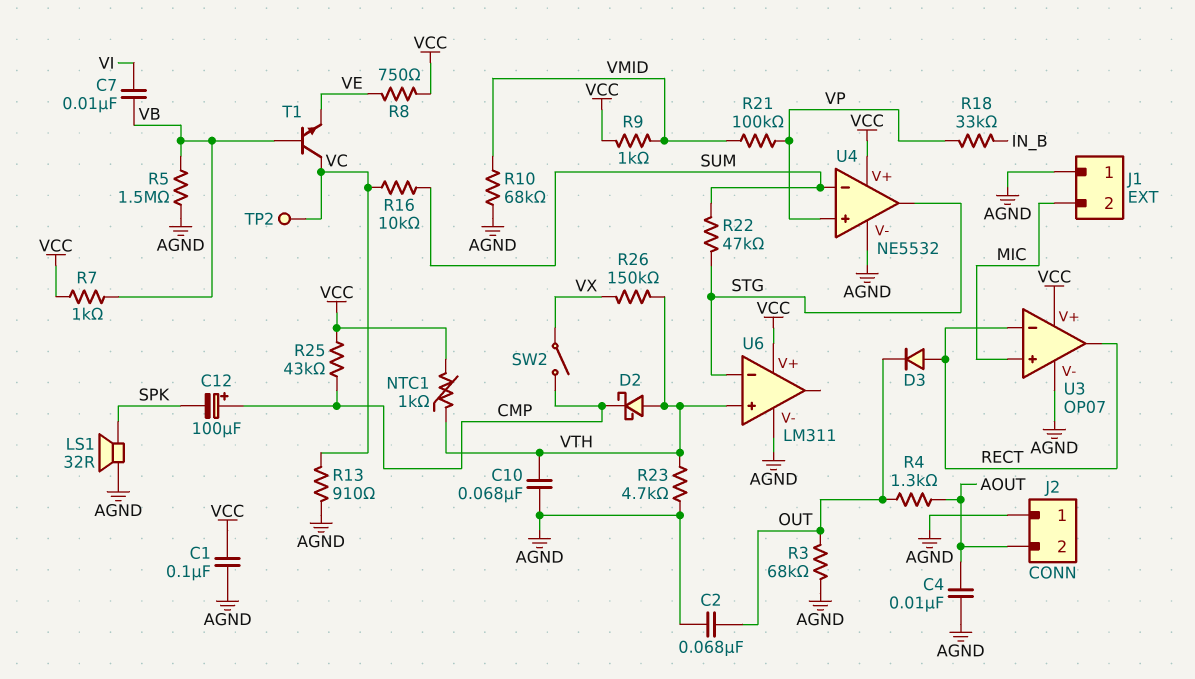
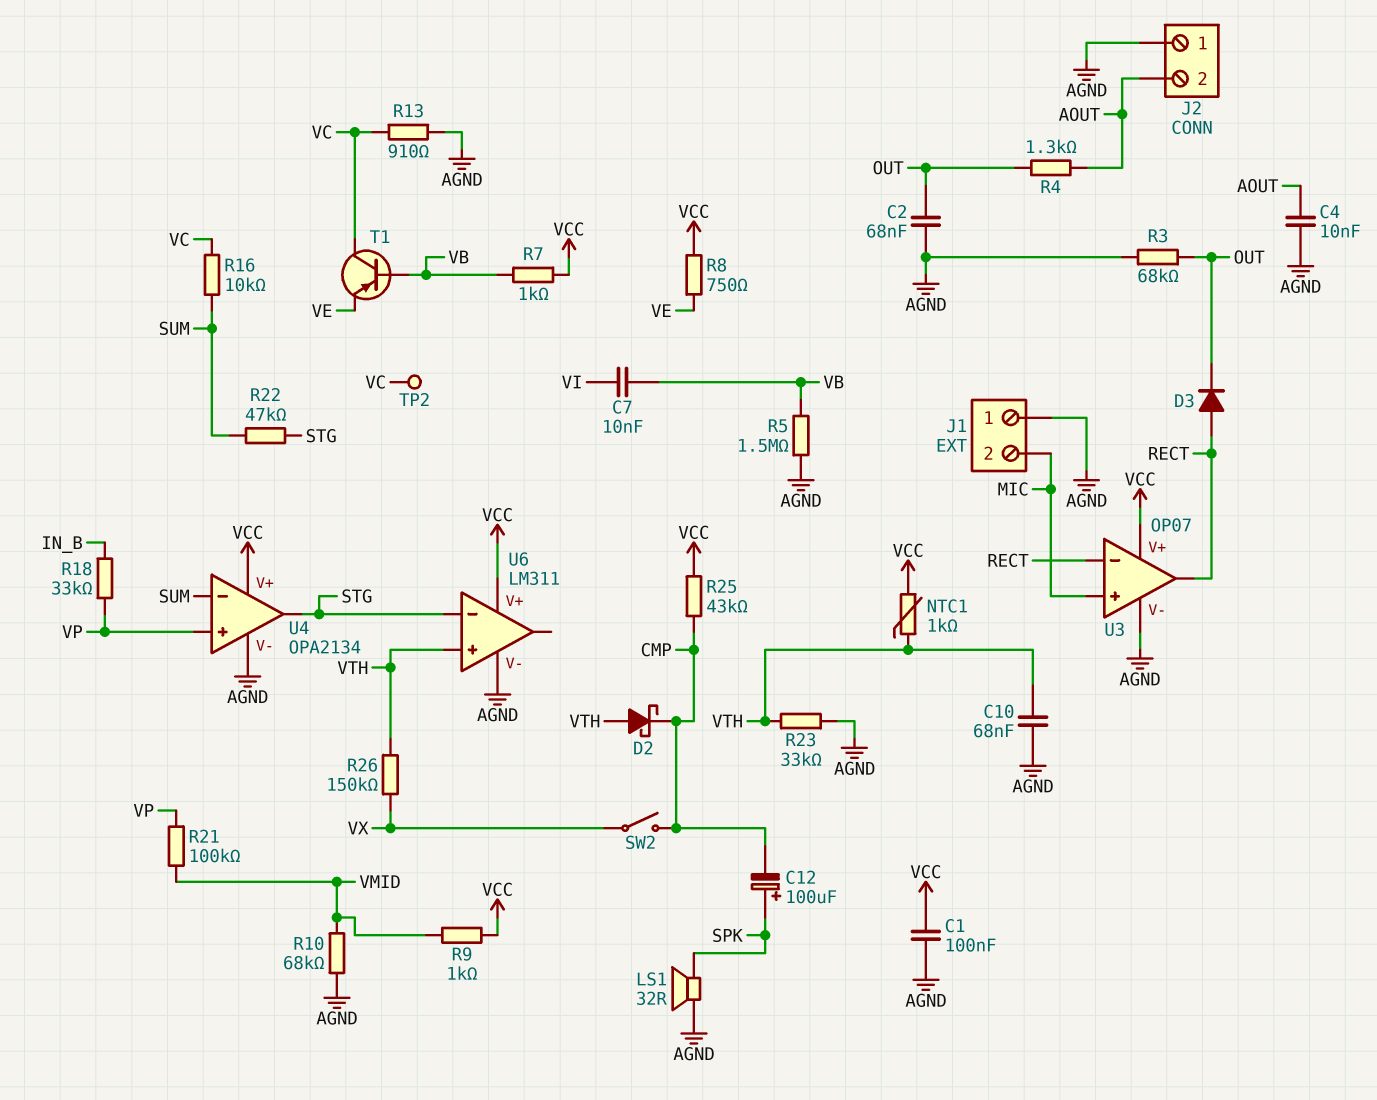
C12: 100uF (plus CMP, minus SPK) -> 100uF (plus SPK, minus CMP)
R23: 4.7k (AGND, VTH) -> 33k (AGND, VTH)
T1: NPN (B VB, C VC, E VE) -> PNP (B VB, C VC, E VE)
U4: NE5532 -> OPA2134

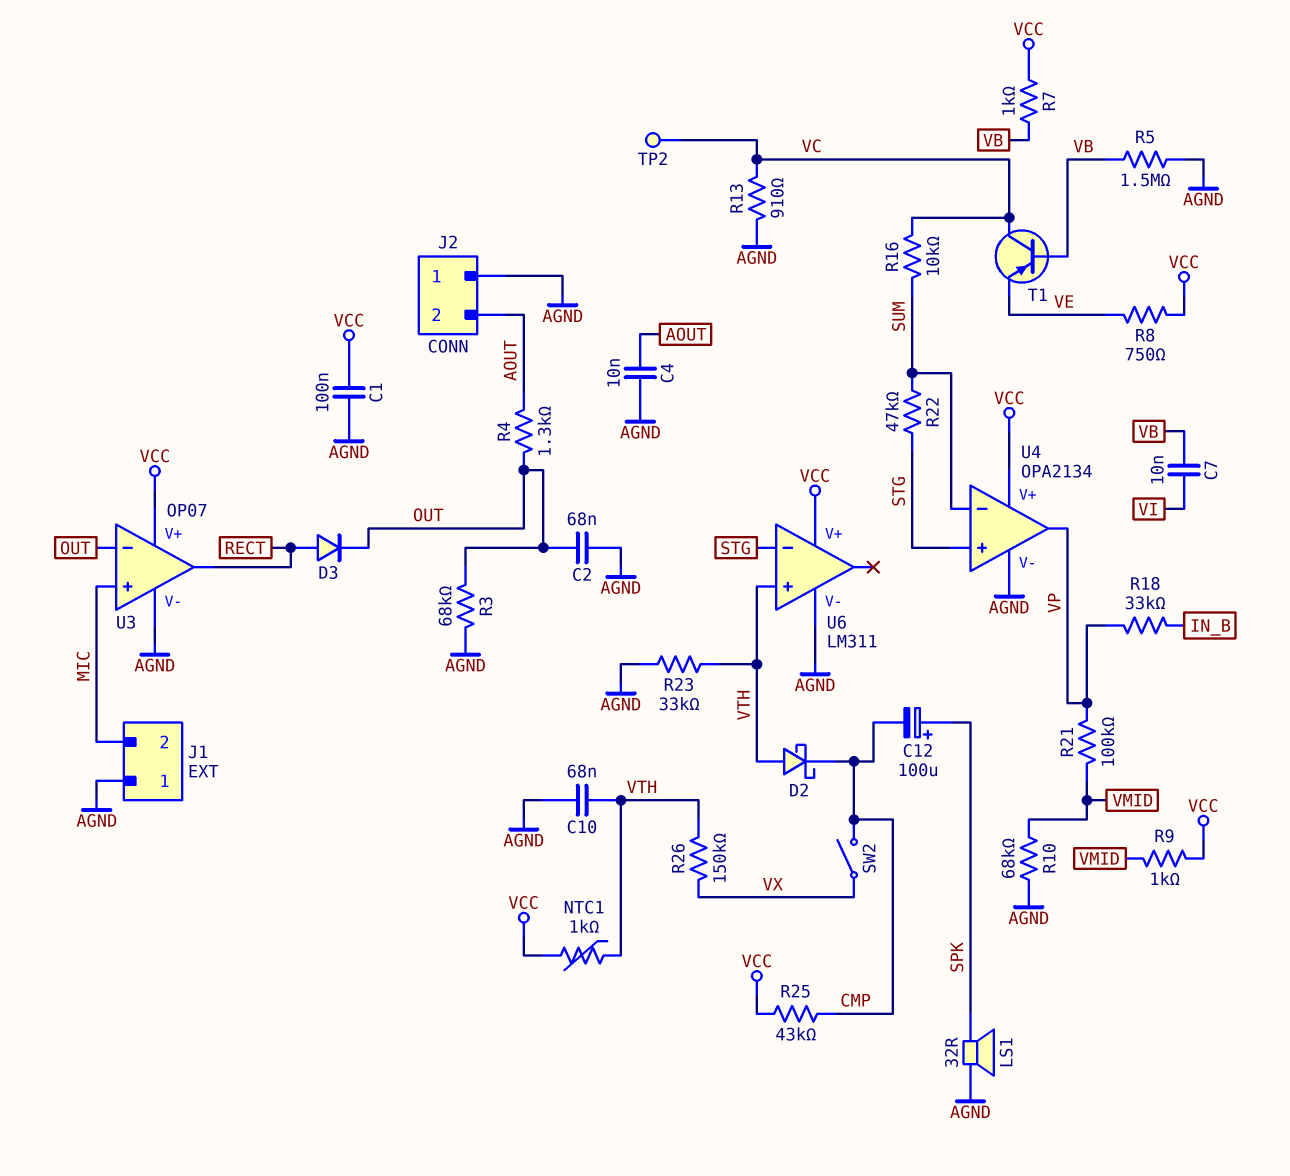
U3 pin in-: RECT -> OUT
U4 pin in+: VP -> STG
U4 pin out: STG -> VP

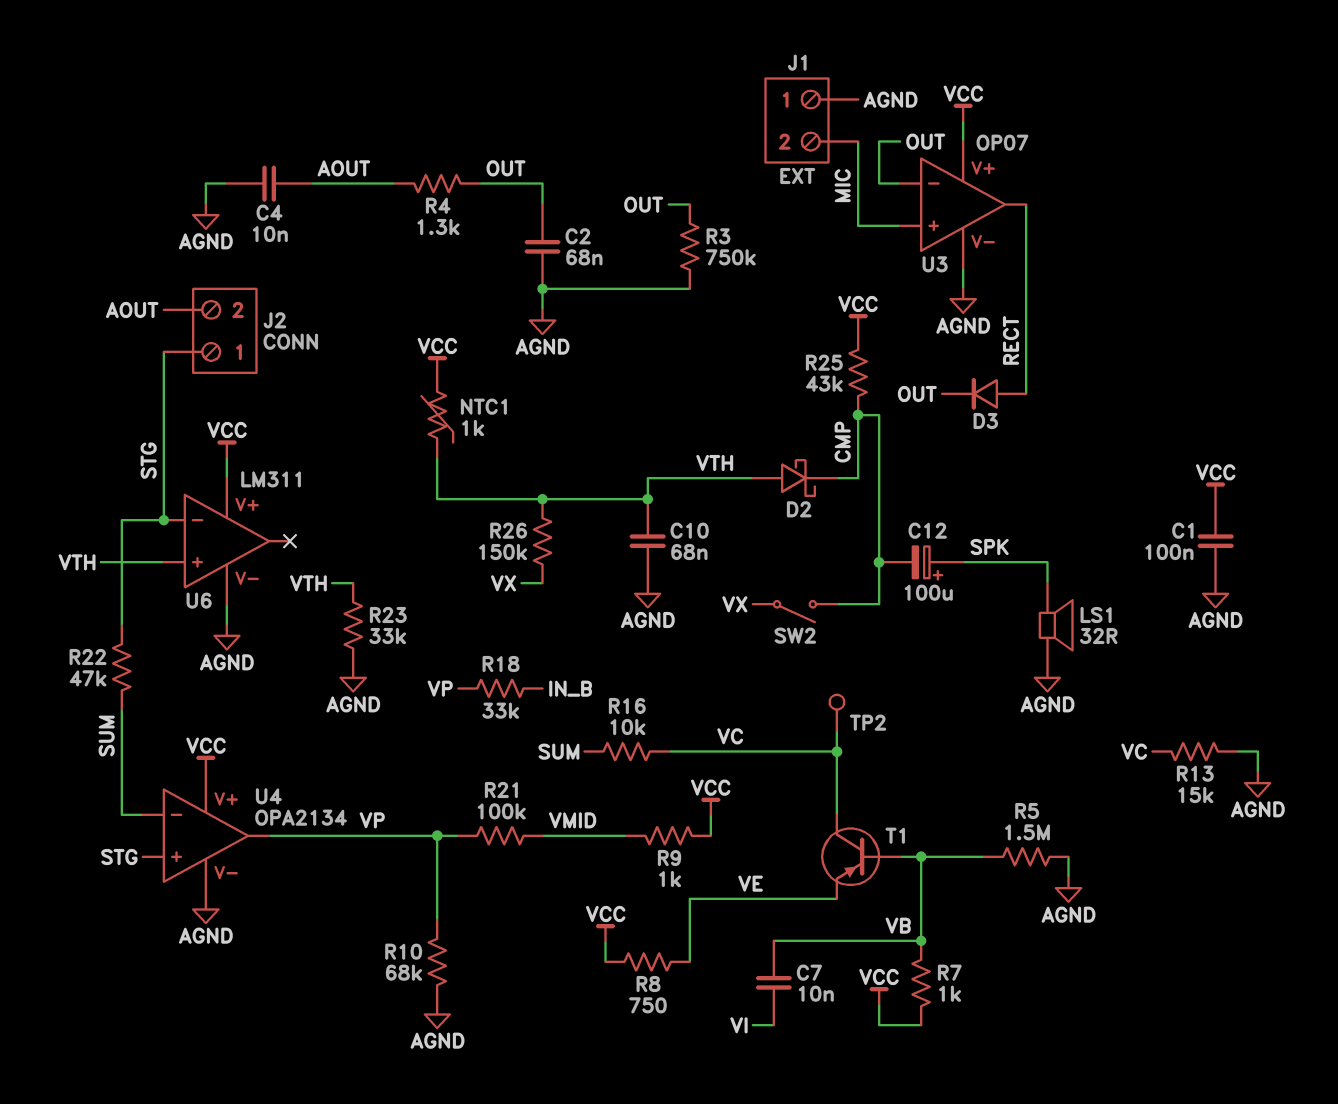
J2 pin 1: AGND -> STG
R3: 68k (AGND, OUT) -> 750k (AGND, OUT)
R10: 68k (AGND, VMID) -> 68k (AGND, VP)
R13: 910 (AGND, VC) -> 15k (AGND, VC)

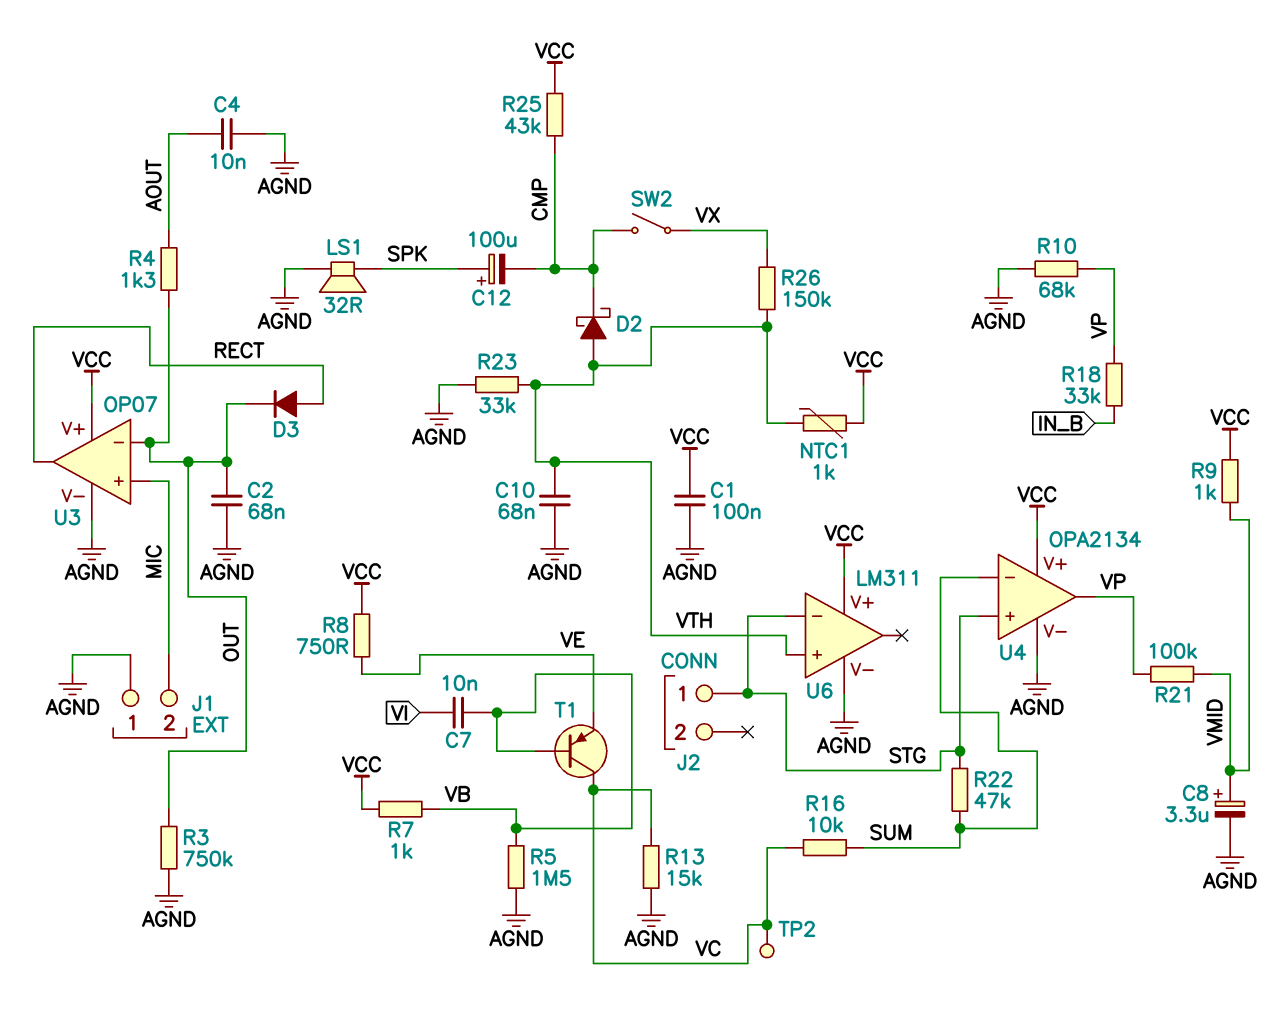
C8: none -> 3.3uF (plus VMID, minus AGND)
J2 pin 2: AOUT -> none

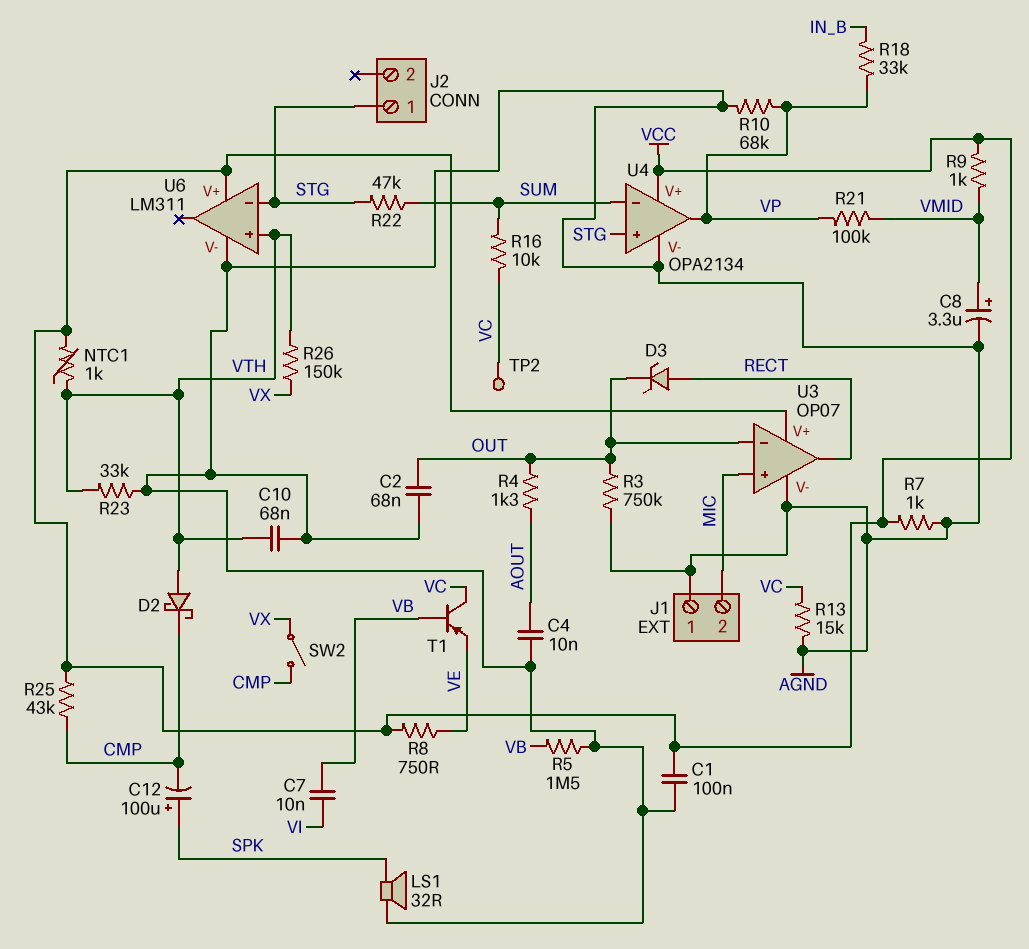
D3: diode (A RECT, K OUT) -> zener (A RECT, K OUT)
R7: 1k (VB, VCC) -> 1k (AGND, VCC)

